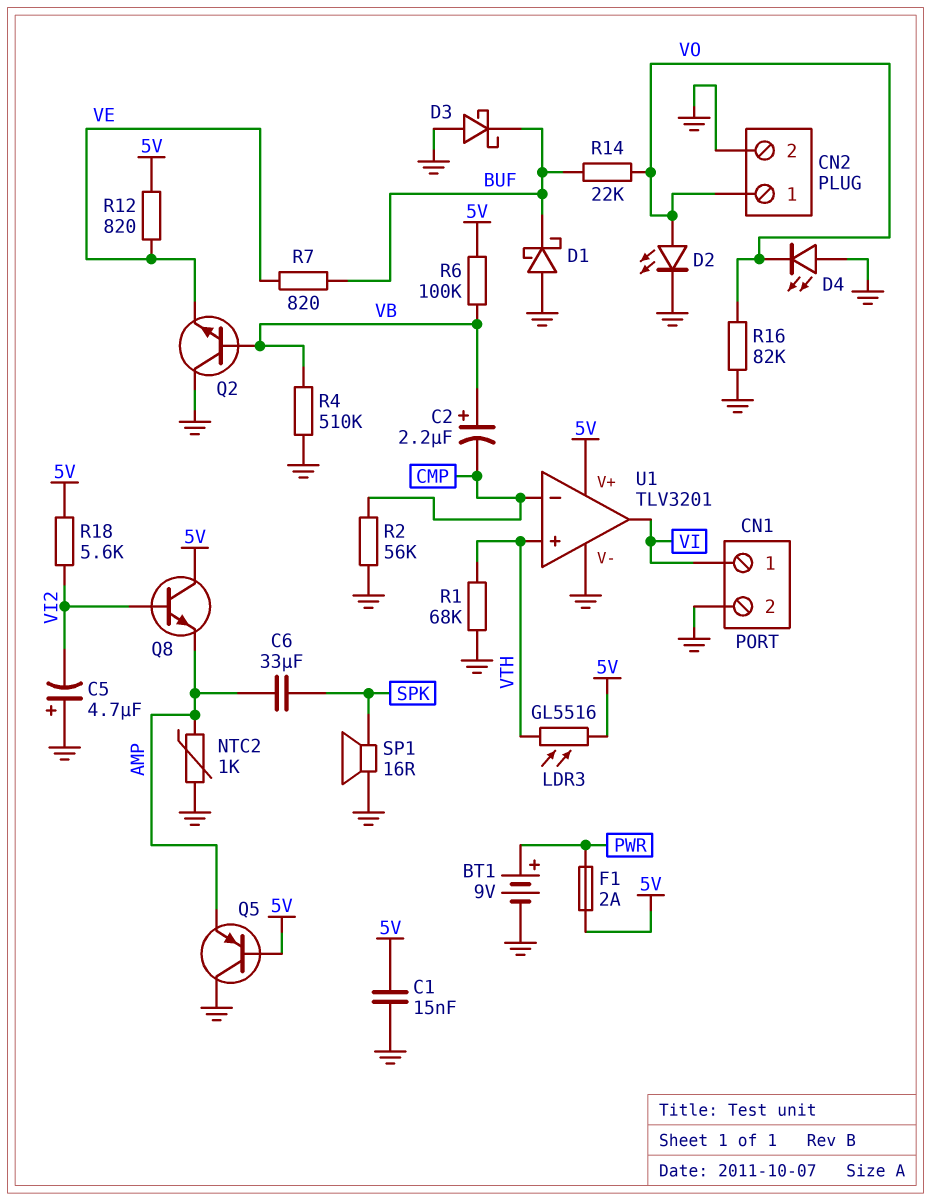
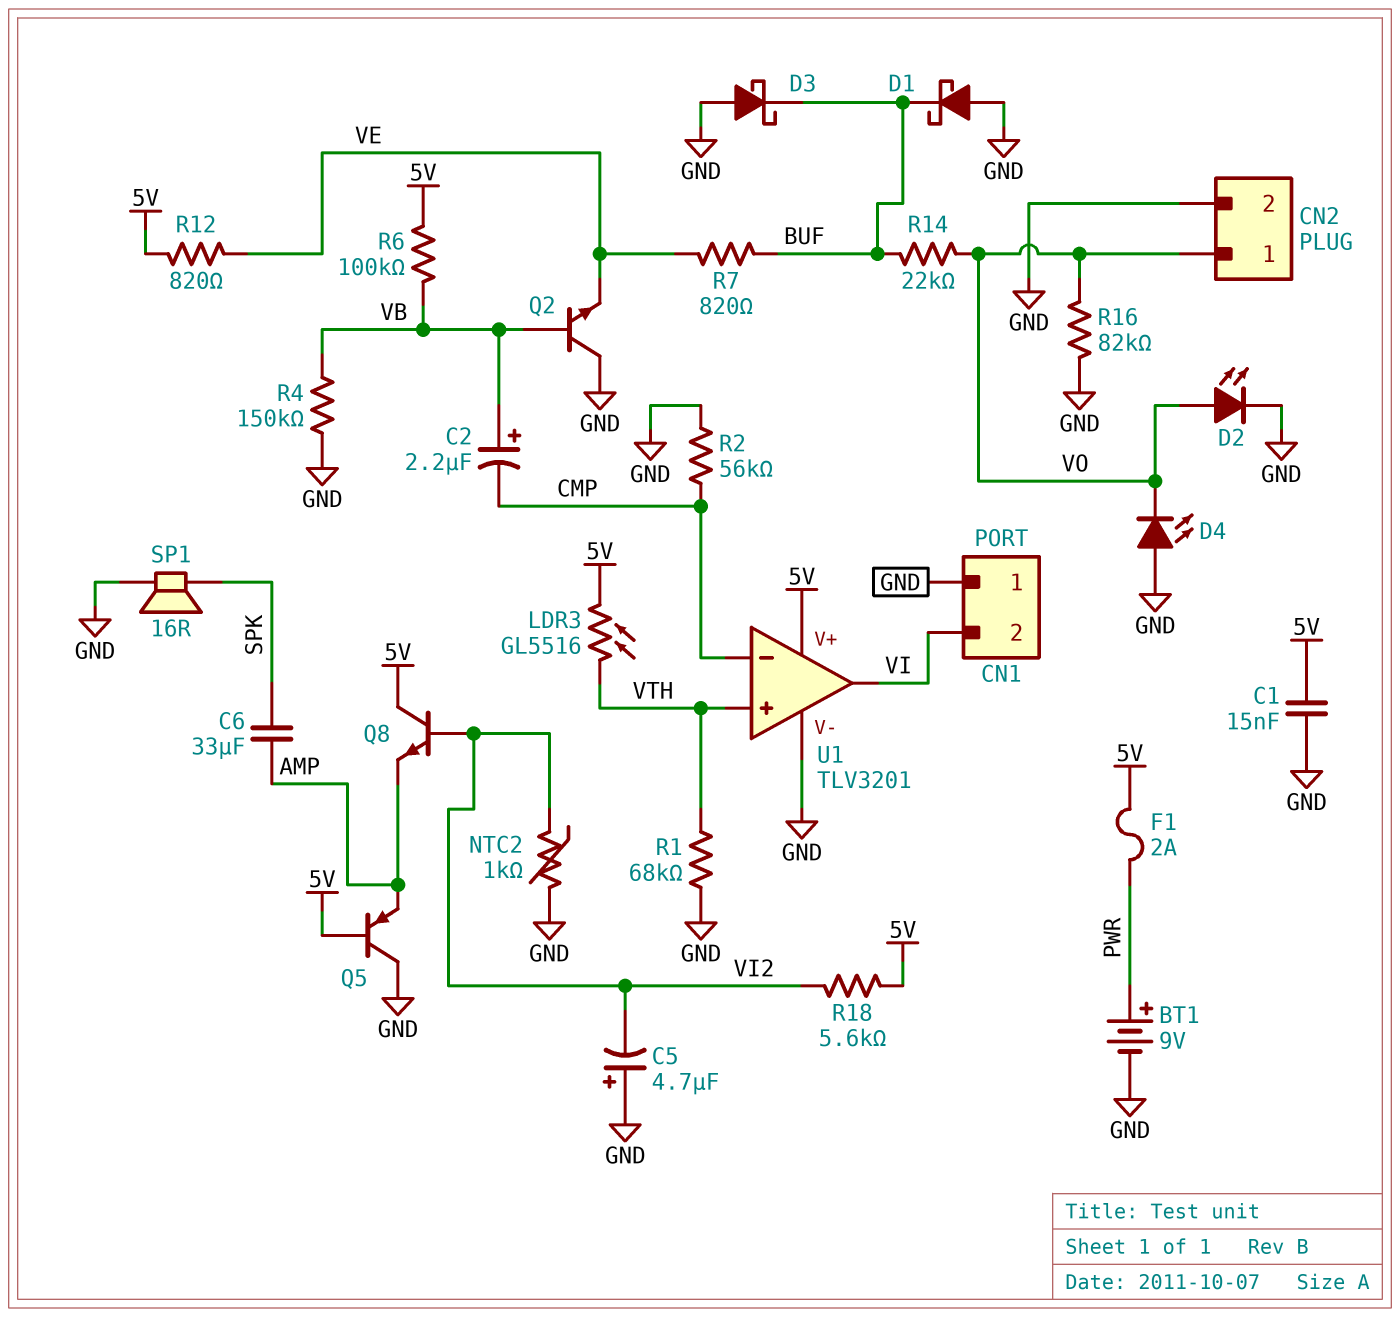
CN1 pin 1: VI -> GND
CN1 pin 2: GND -> VI
NTC2: 1k (AMP, GND) -> 1k (GND, VI2)
R4: 510k (GND, VB) -> 150k (GND, VB)

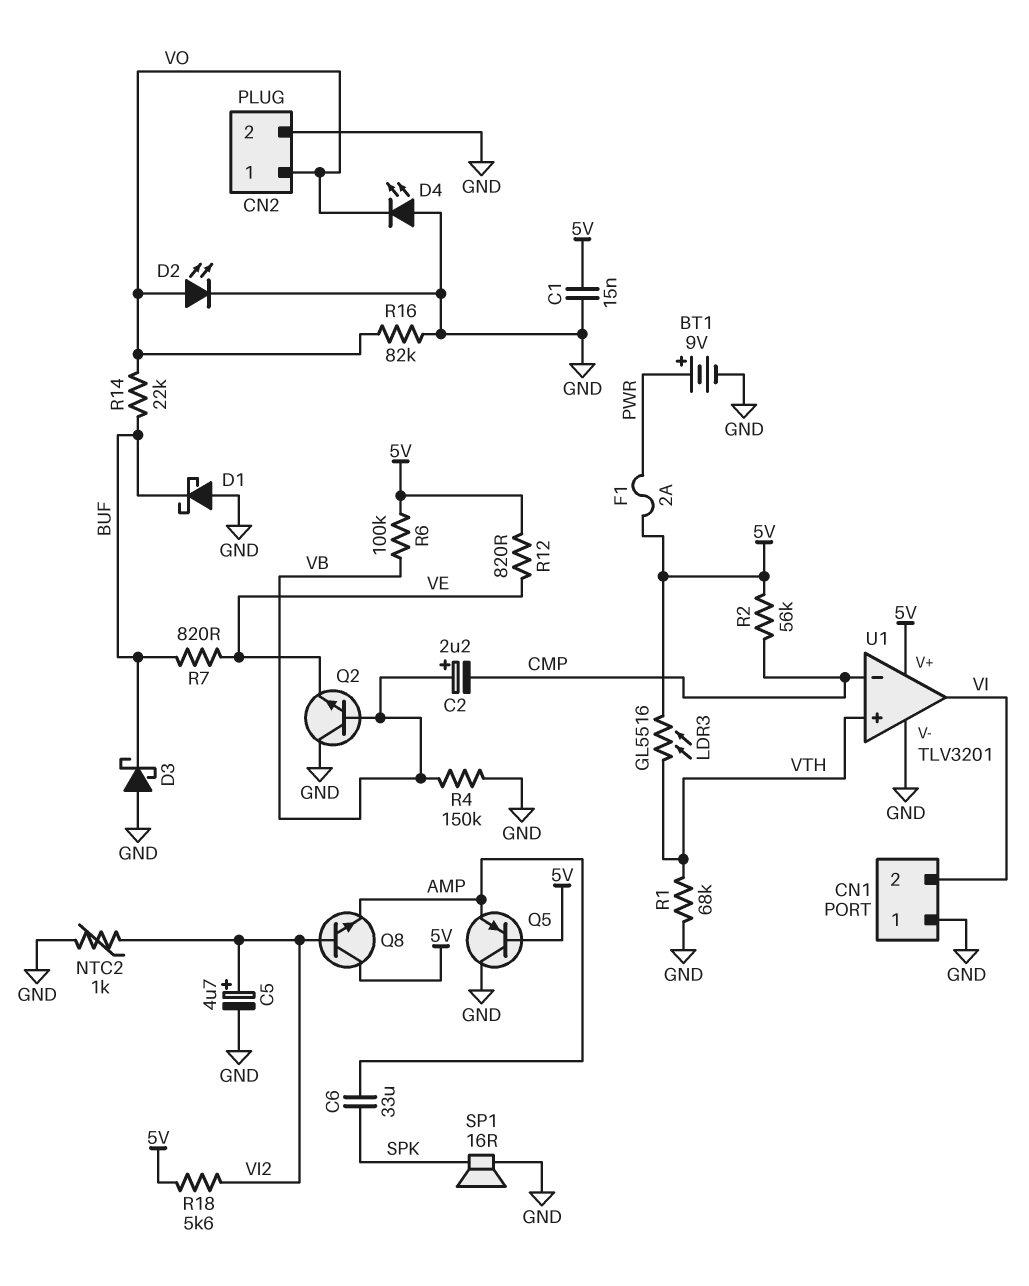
C5: 4.7uF (plus GND, minus VI2) -> 4.7uF (plus VI2, minus GND)
R2: 56k (CMP, GND) -> 56k (5V, CMP)

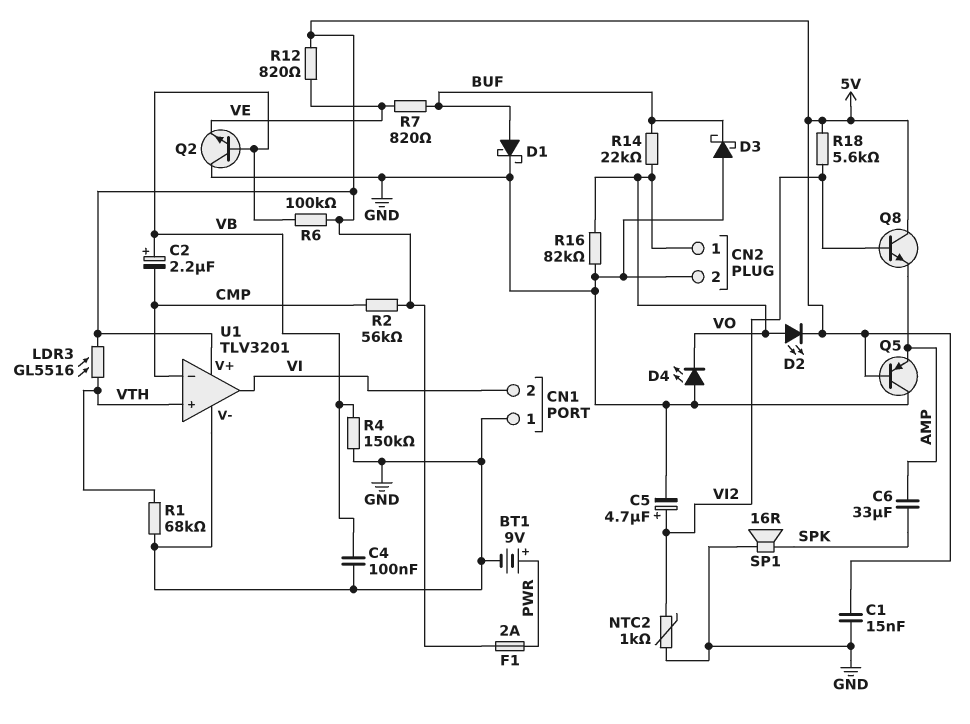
C4: none -> 100nF (GND, VB)
D1: schottky (A GND, K BUF) -> schottky (A BUF, K GND)
D2: LED (A VO, K GND) -> LED (A VO, K 5V)

